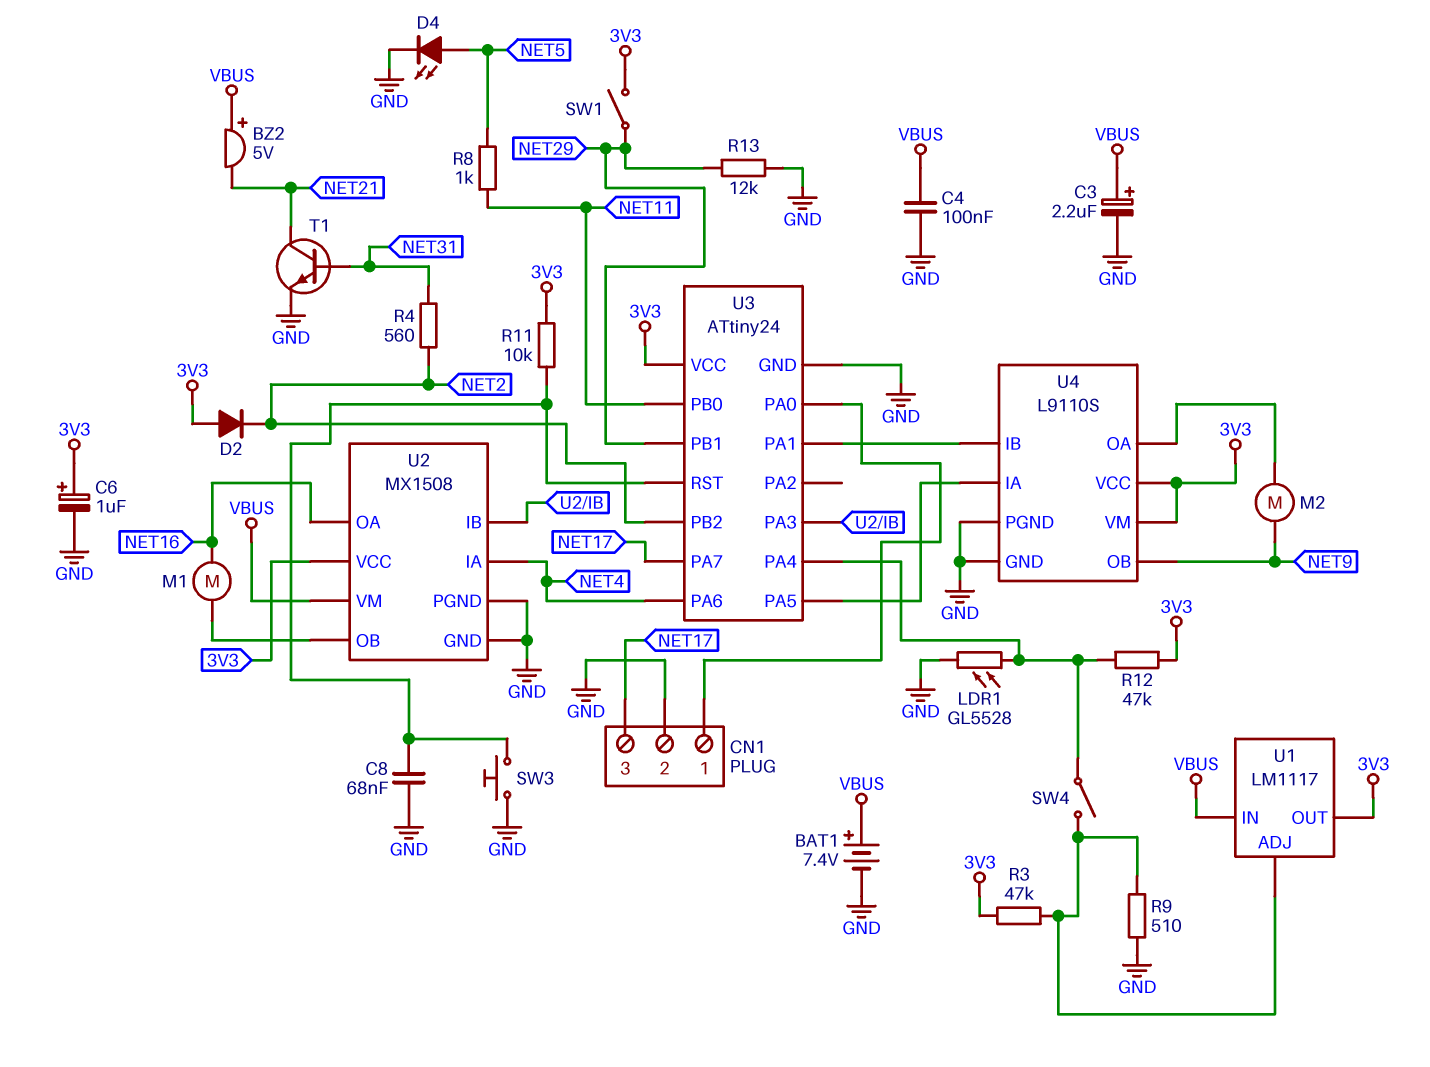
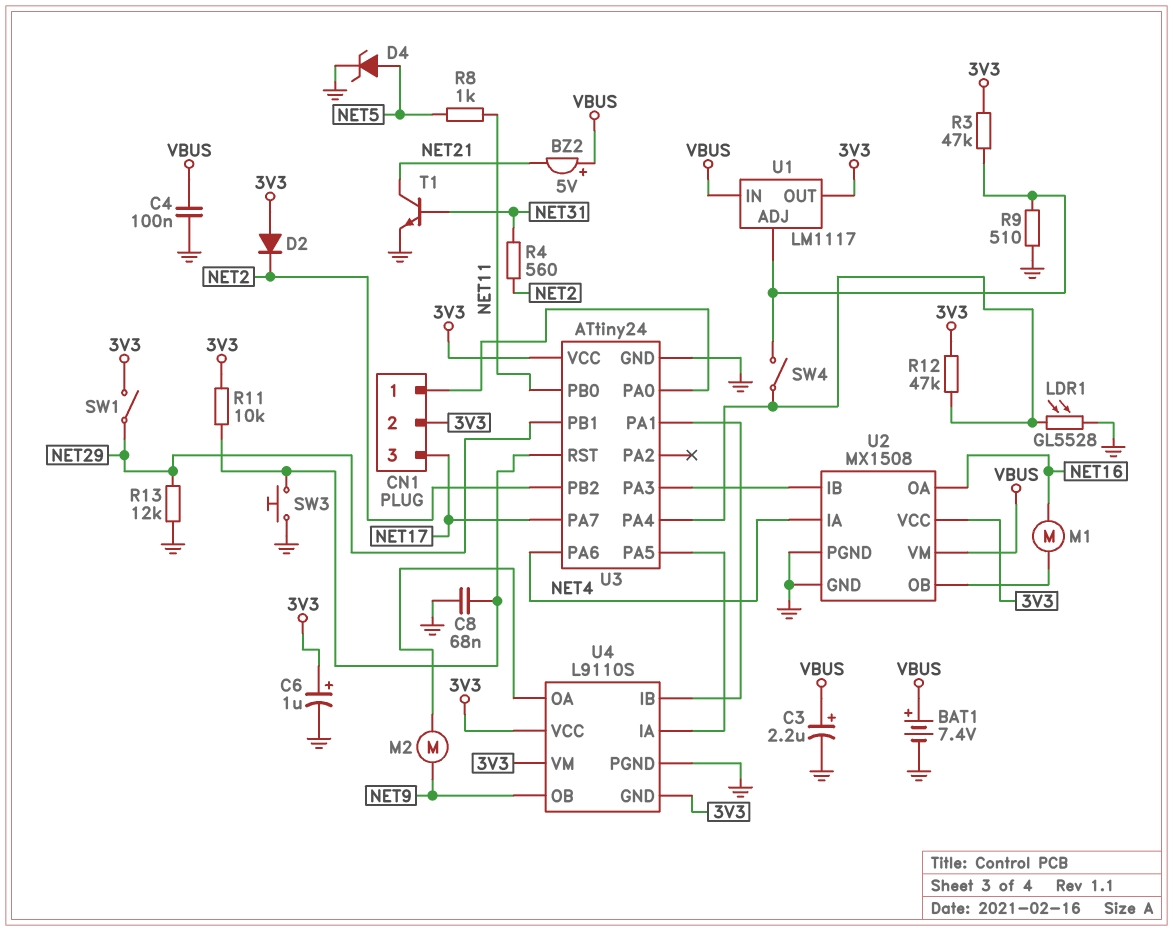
CN1 pin 2: GND -> 3V3
D4: LED (A NET5, K GND) -> zener (A NET5, K GND)
U4 pin GND: GND -> 3V3

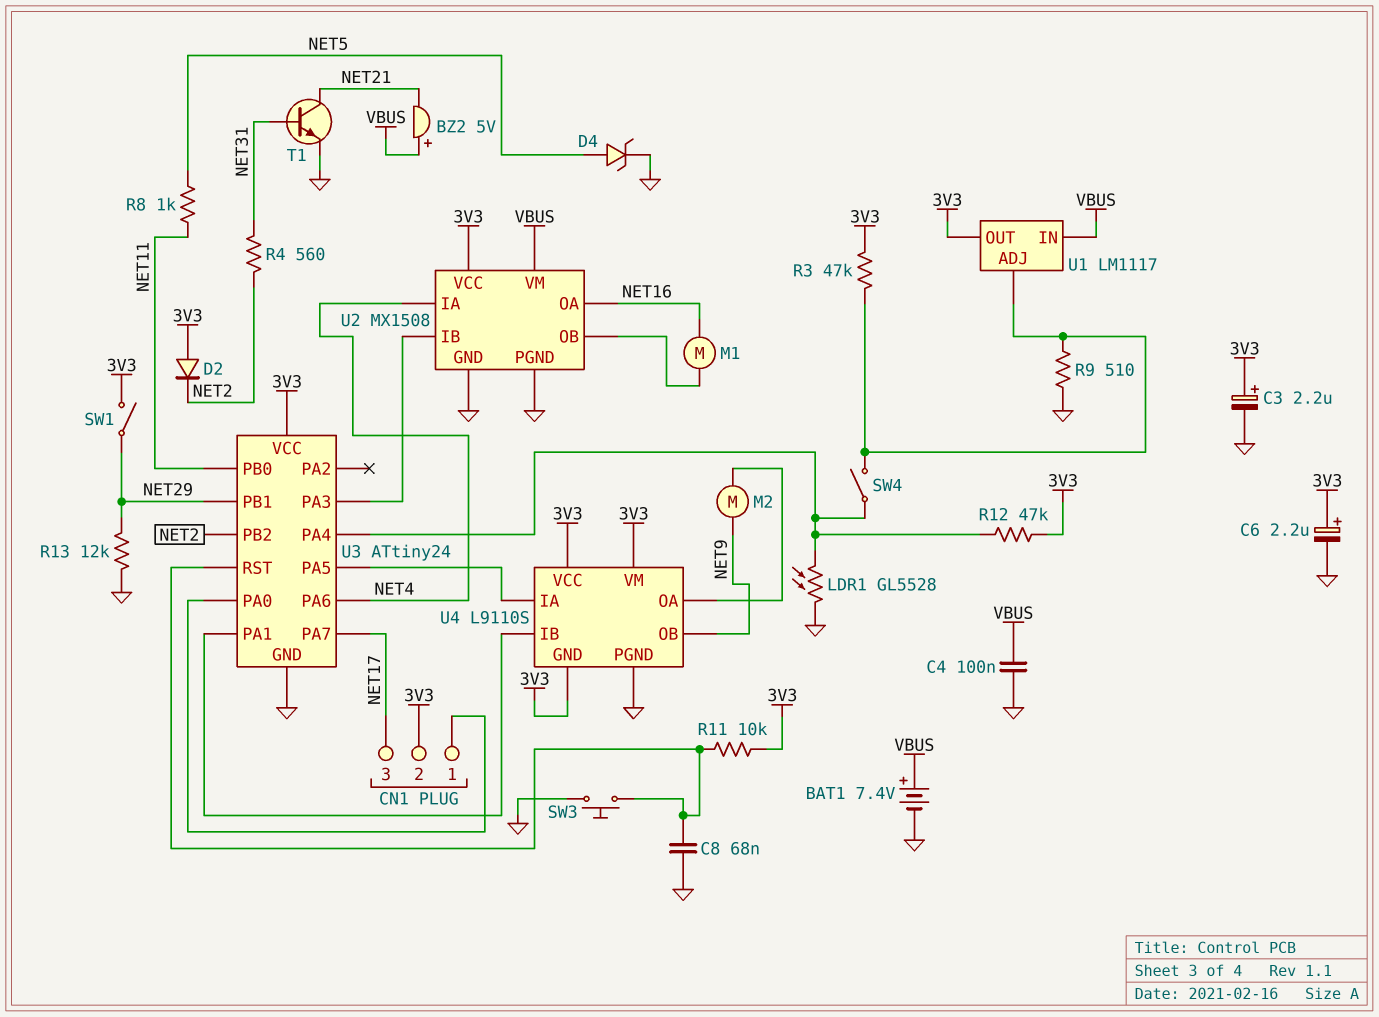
C3: 2.2uF (plus VBUS, minus GND) -> 2.2uF (plus 3V3, minus GND)
C6: 1uF (plus 3V3, minus GND) -> 2.2uF (plus 3V3, minus GND)

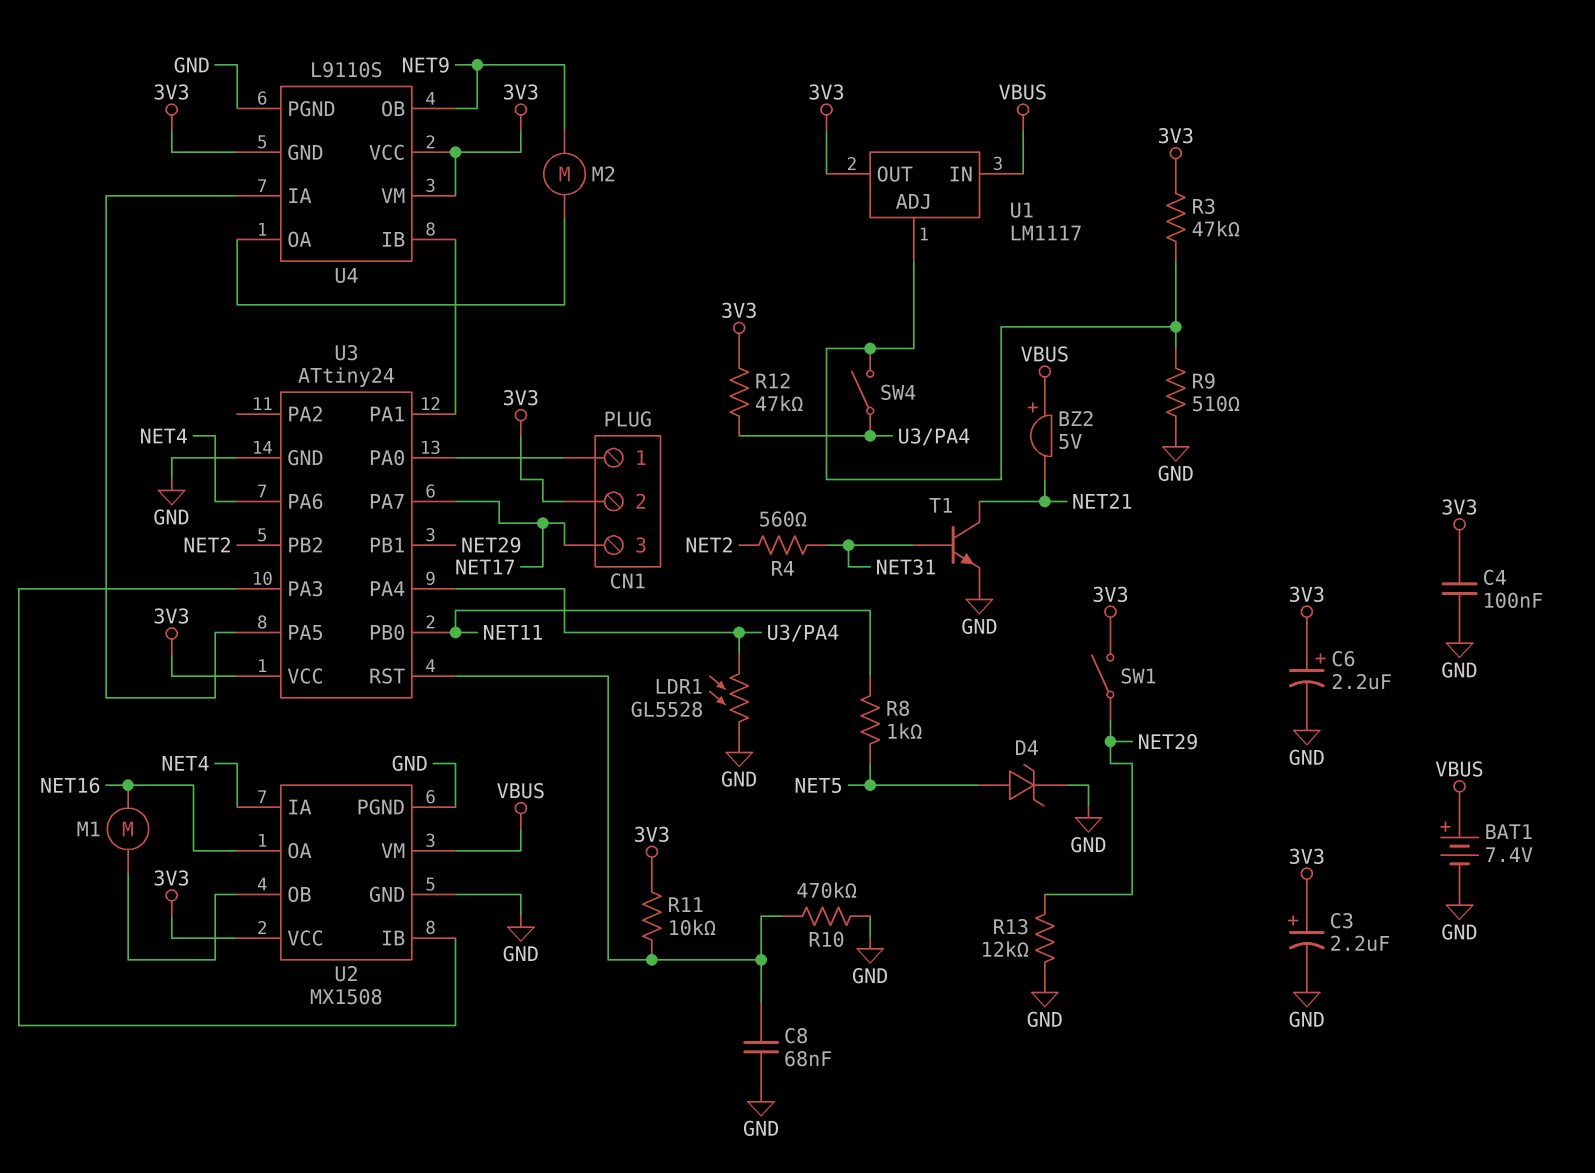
C4: 100nF (GND, VBUS) -> 100nF (3V3, GND)
D2: diode (A 3V3, K NET2) -> none
R10: none -> 470k (GND, U3/RST)
SW3: button (GND, U3/RST) -> none

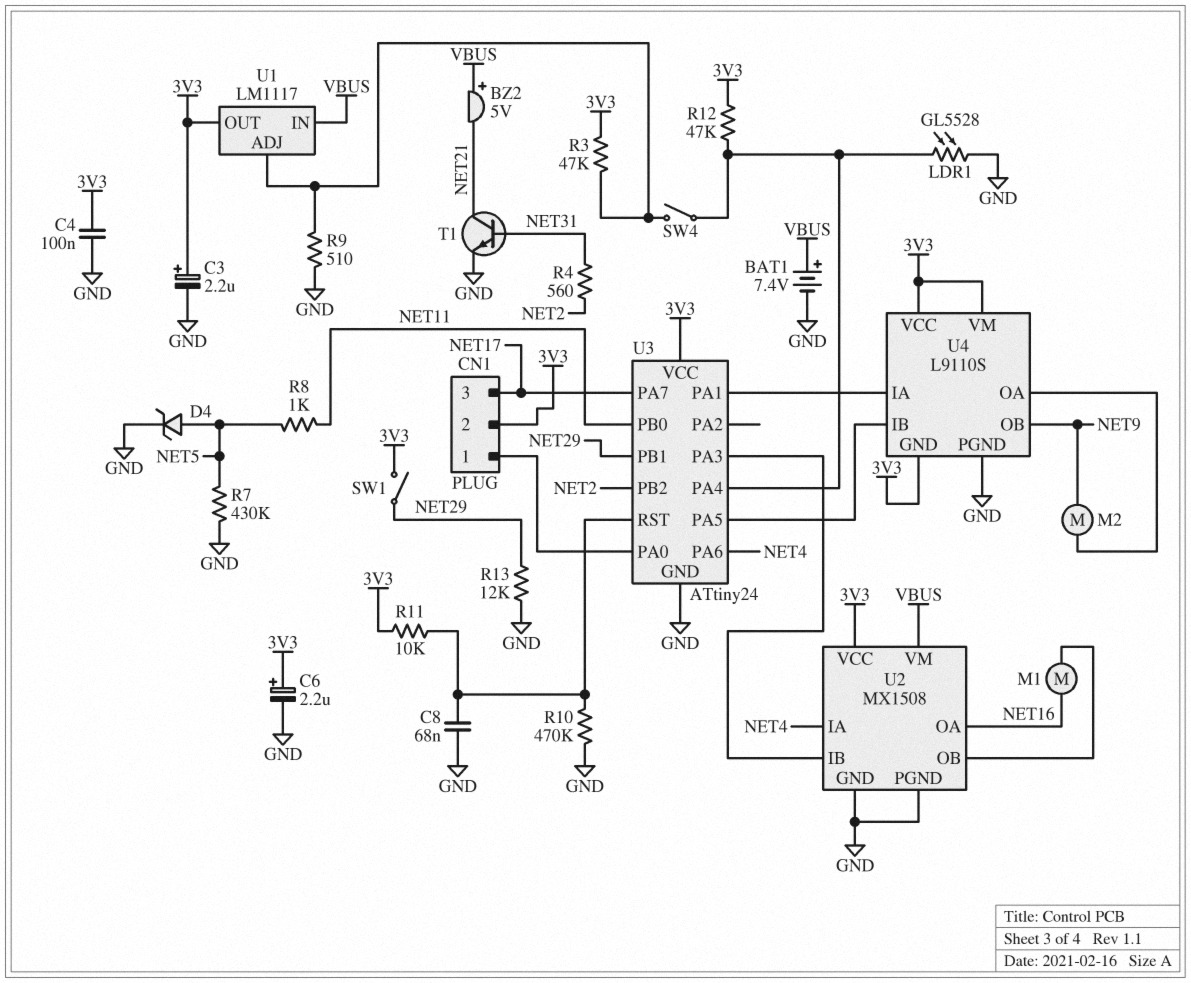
R7: none -> 430k (GND, NET5)
U4 pin IA: U3/PA5 -> U3/PA1
U4 pin IB: U3/PA1 -> U3/PA5

